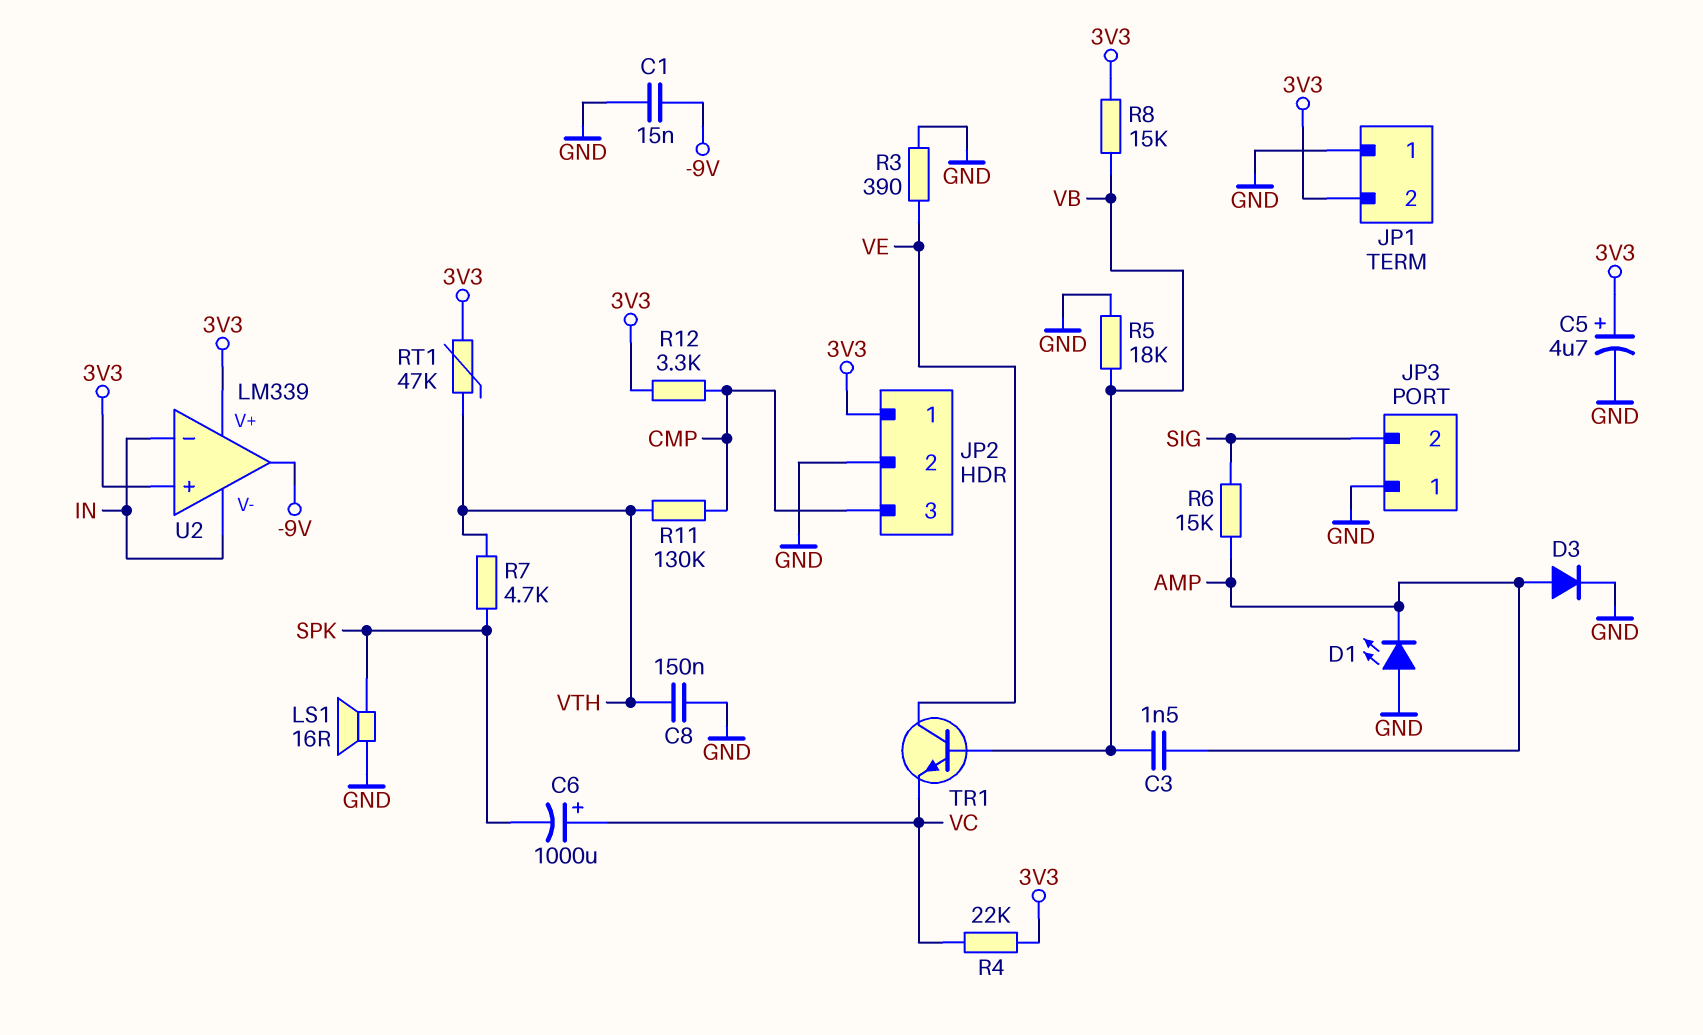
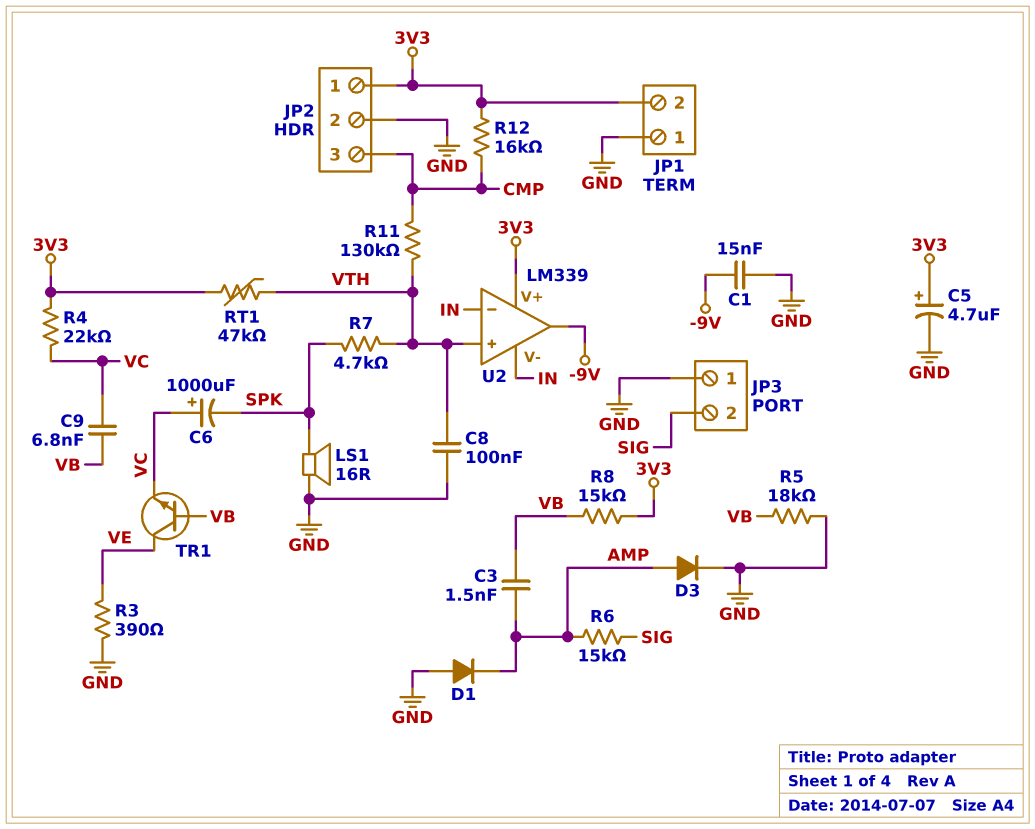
C8: 150nF (GND, VTH) -> 100nF (GND, VTH)
C9: none -> 6.8nF (VB, VC)
D1: LED (A GND, K AMP) -> diode (A GND, K AMP)
R12: 3.3k (3V3, CMP) -> 16k (3V3, CMP)
U2 pin in+: 3V3 -> VTH

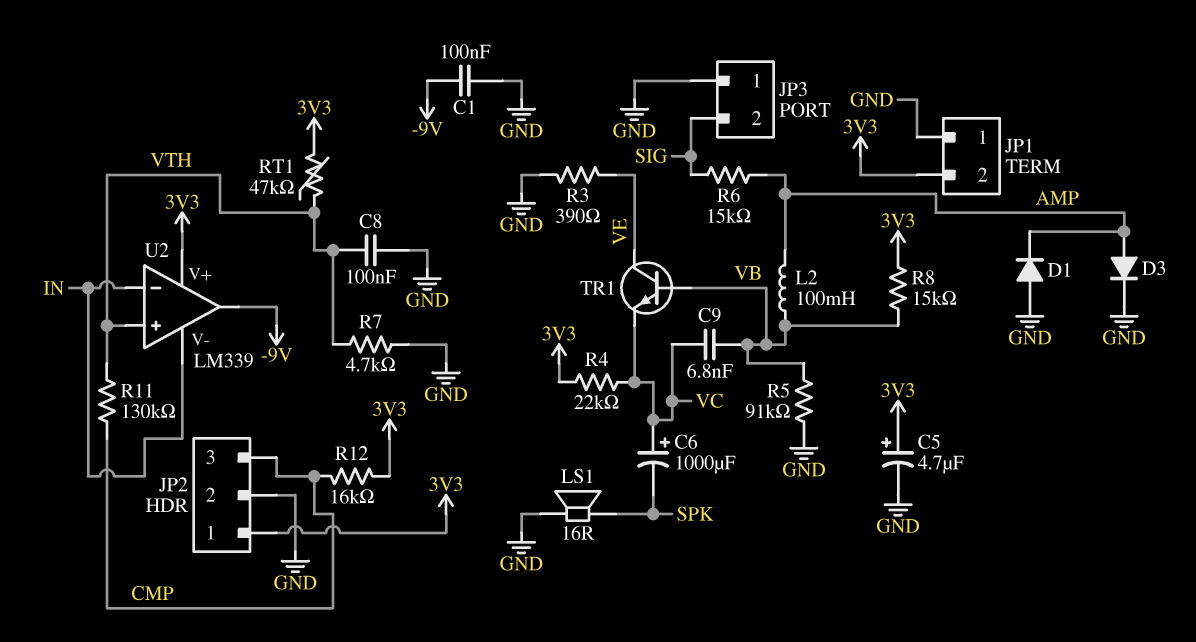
C1: 15nF (-9V, GND) -> 100nF (-9V, GND)
C3: 1.5nF (AMP, VB) -> none
L2: none -> 100mH (AMP, VB)
R5: 18k (GND, VB) -> 91k (GND, VB)
R7: 4.7k (SPK, VTH) -> 4.7k (GND, VTH)

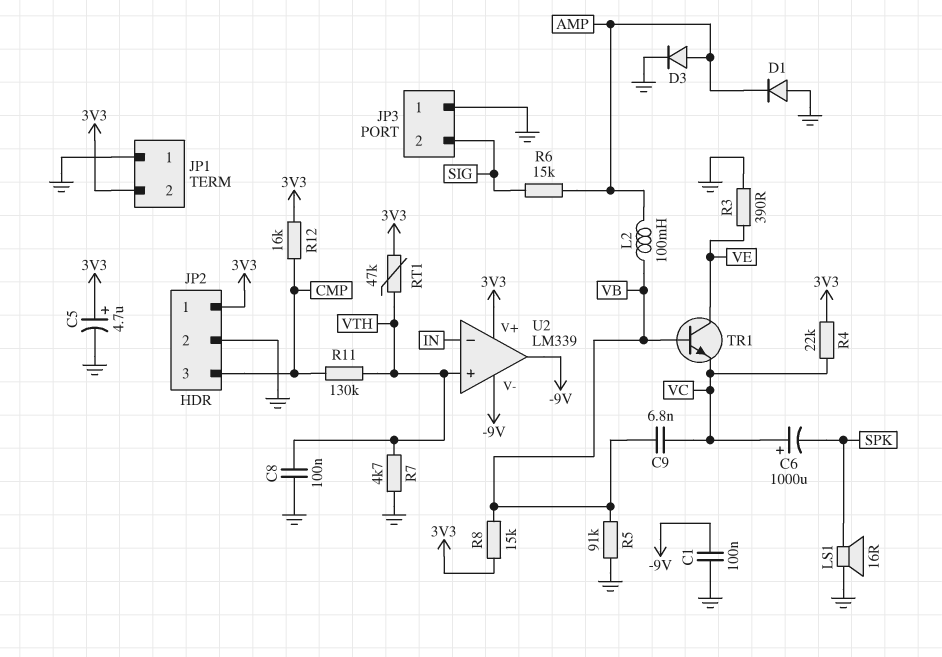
U2 pin V-: IN -> -9V

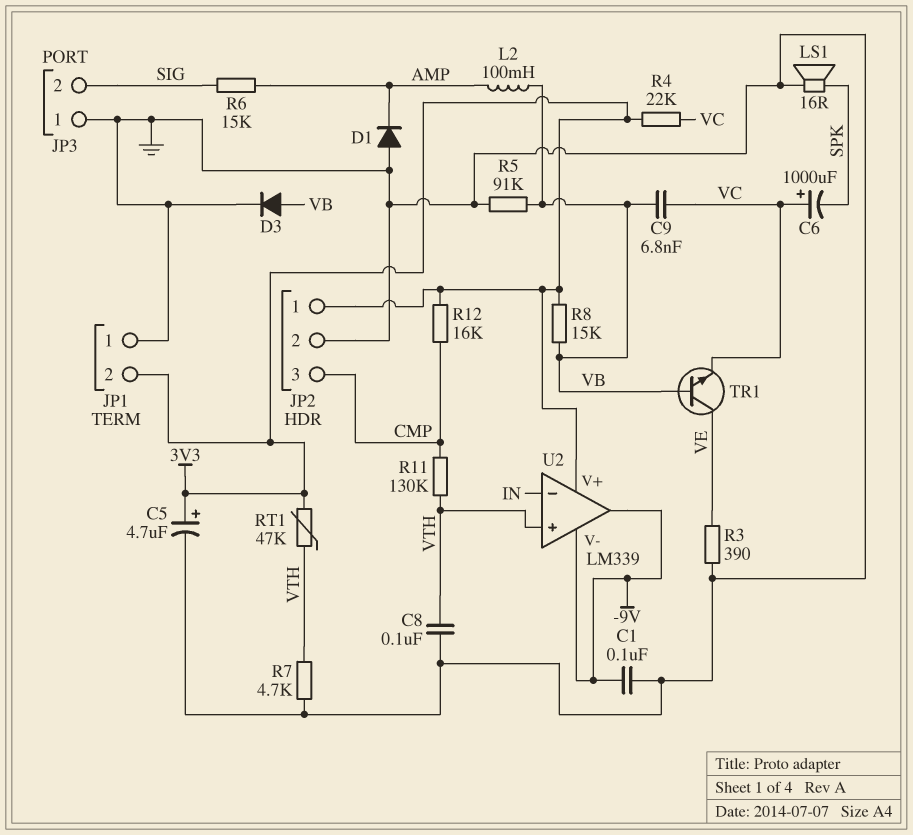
D3: diode (A AMP, K GND) -> diode (A VB, K GND)

